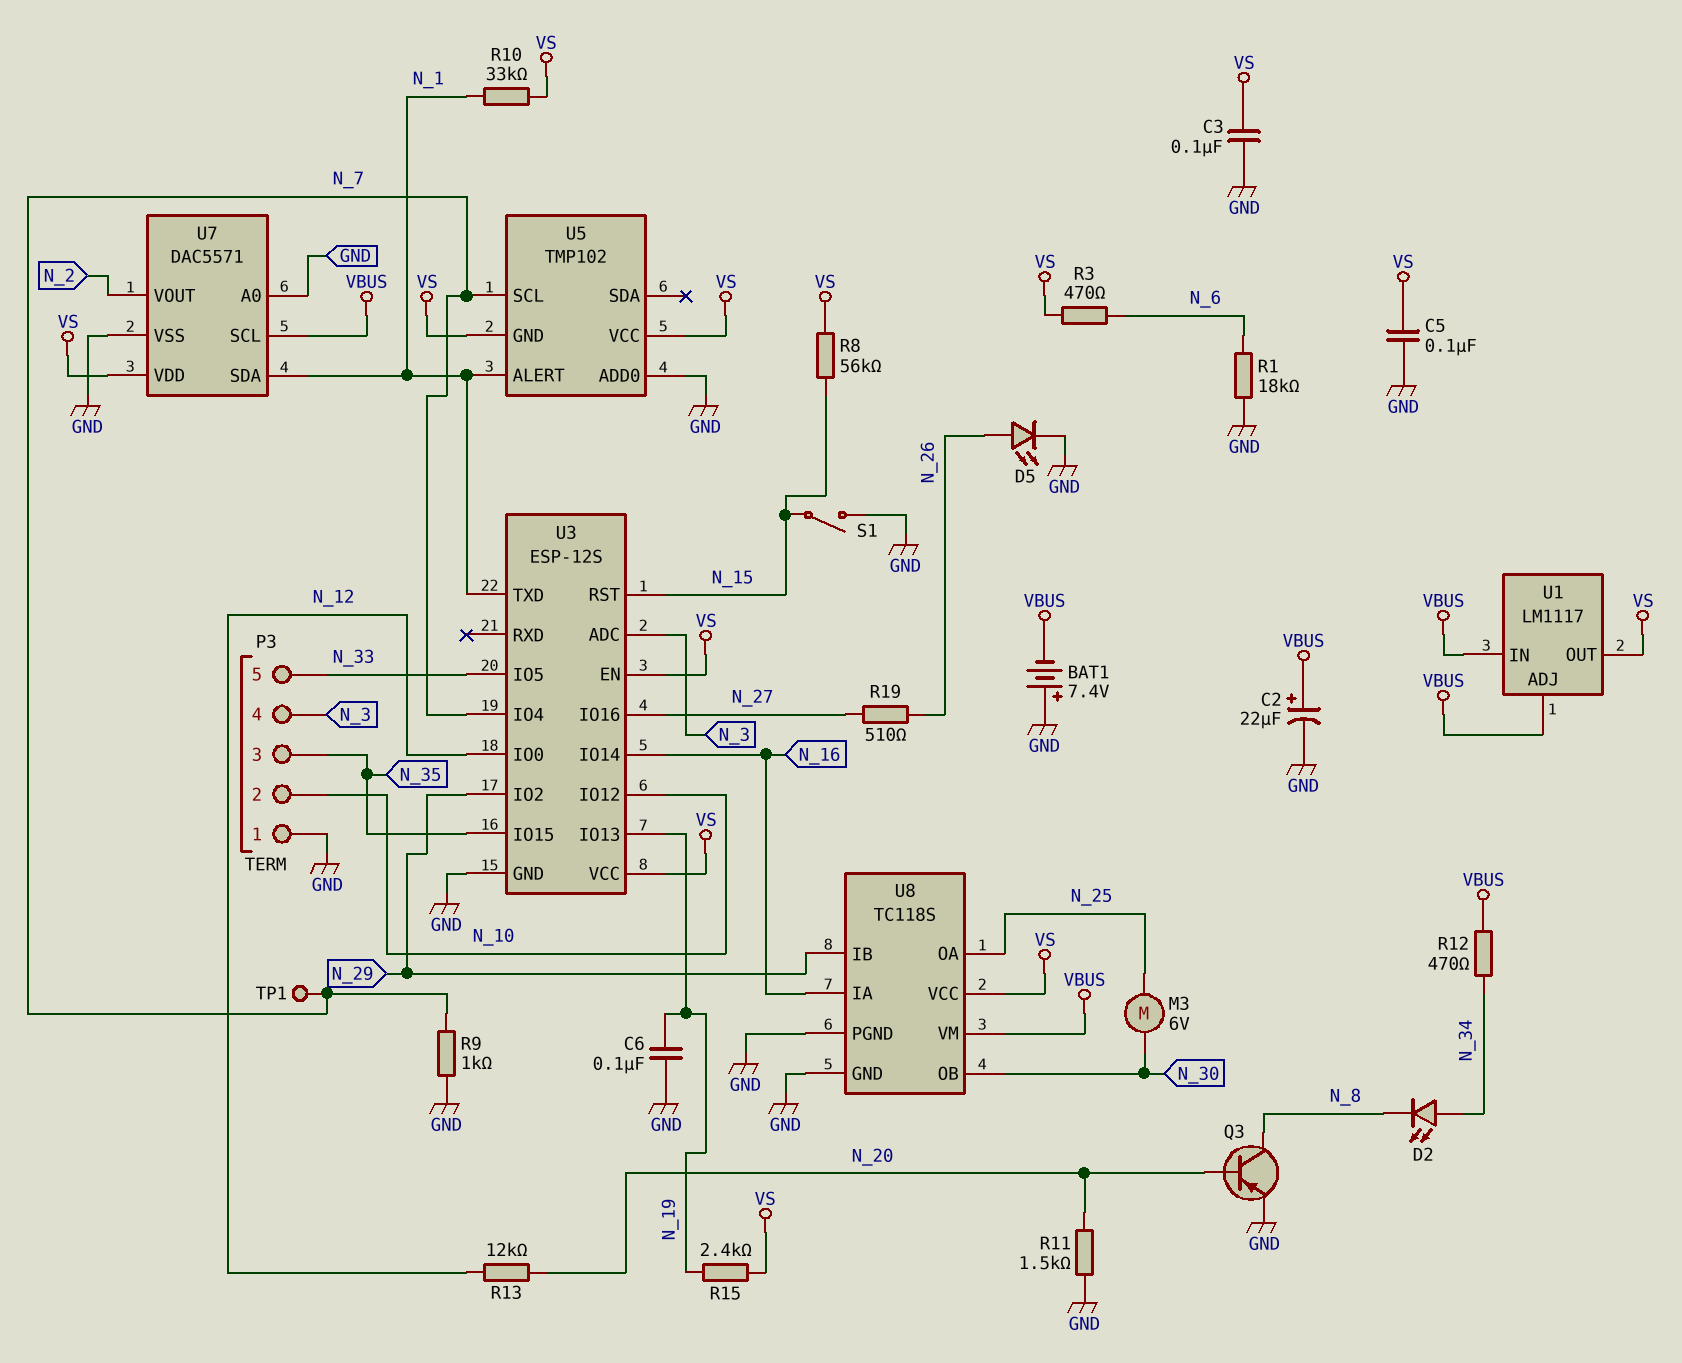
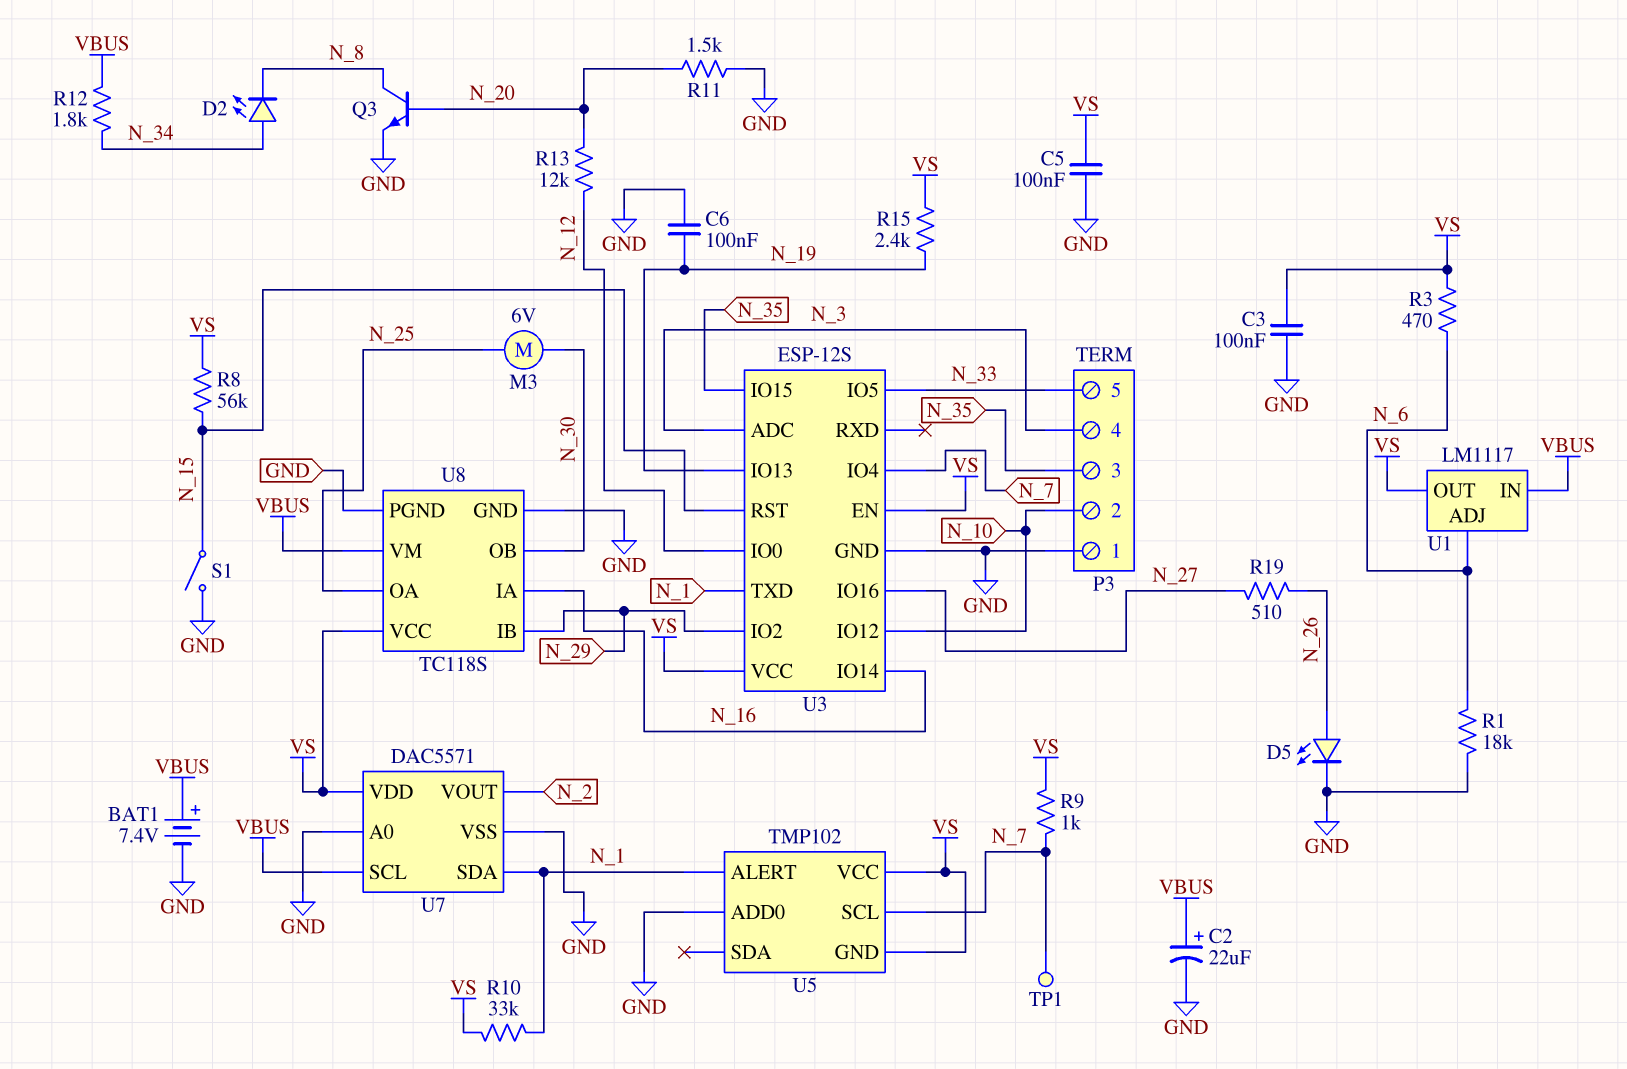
BAT1: 7.4V (plus GND, minus VBUS) -> 7.4V (plus VBUS, minus GND)
Q3: PNP (B N_20, C N_8, E GND) -> NPN (B N_20, C N_8, E GND)
R9: 1k (GND, N_7) -> 1k (N_7, VS)
R12: 470 (N_34, VBUS) -> 1.8k (N_34, VBUS)
U1 pin ADJ: VBUS -> N_6

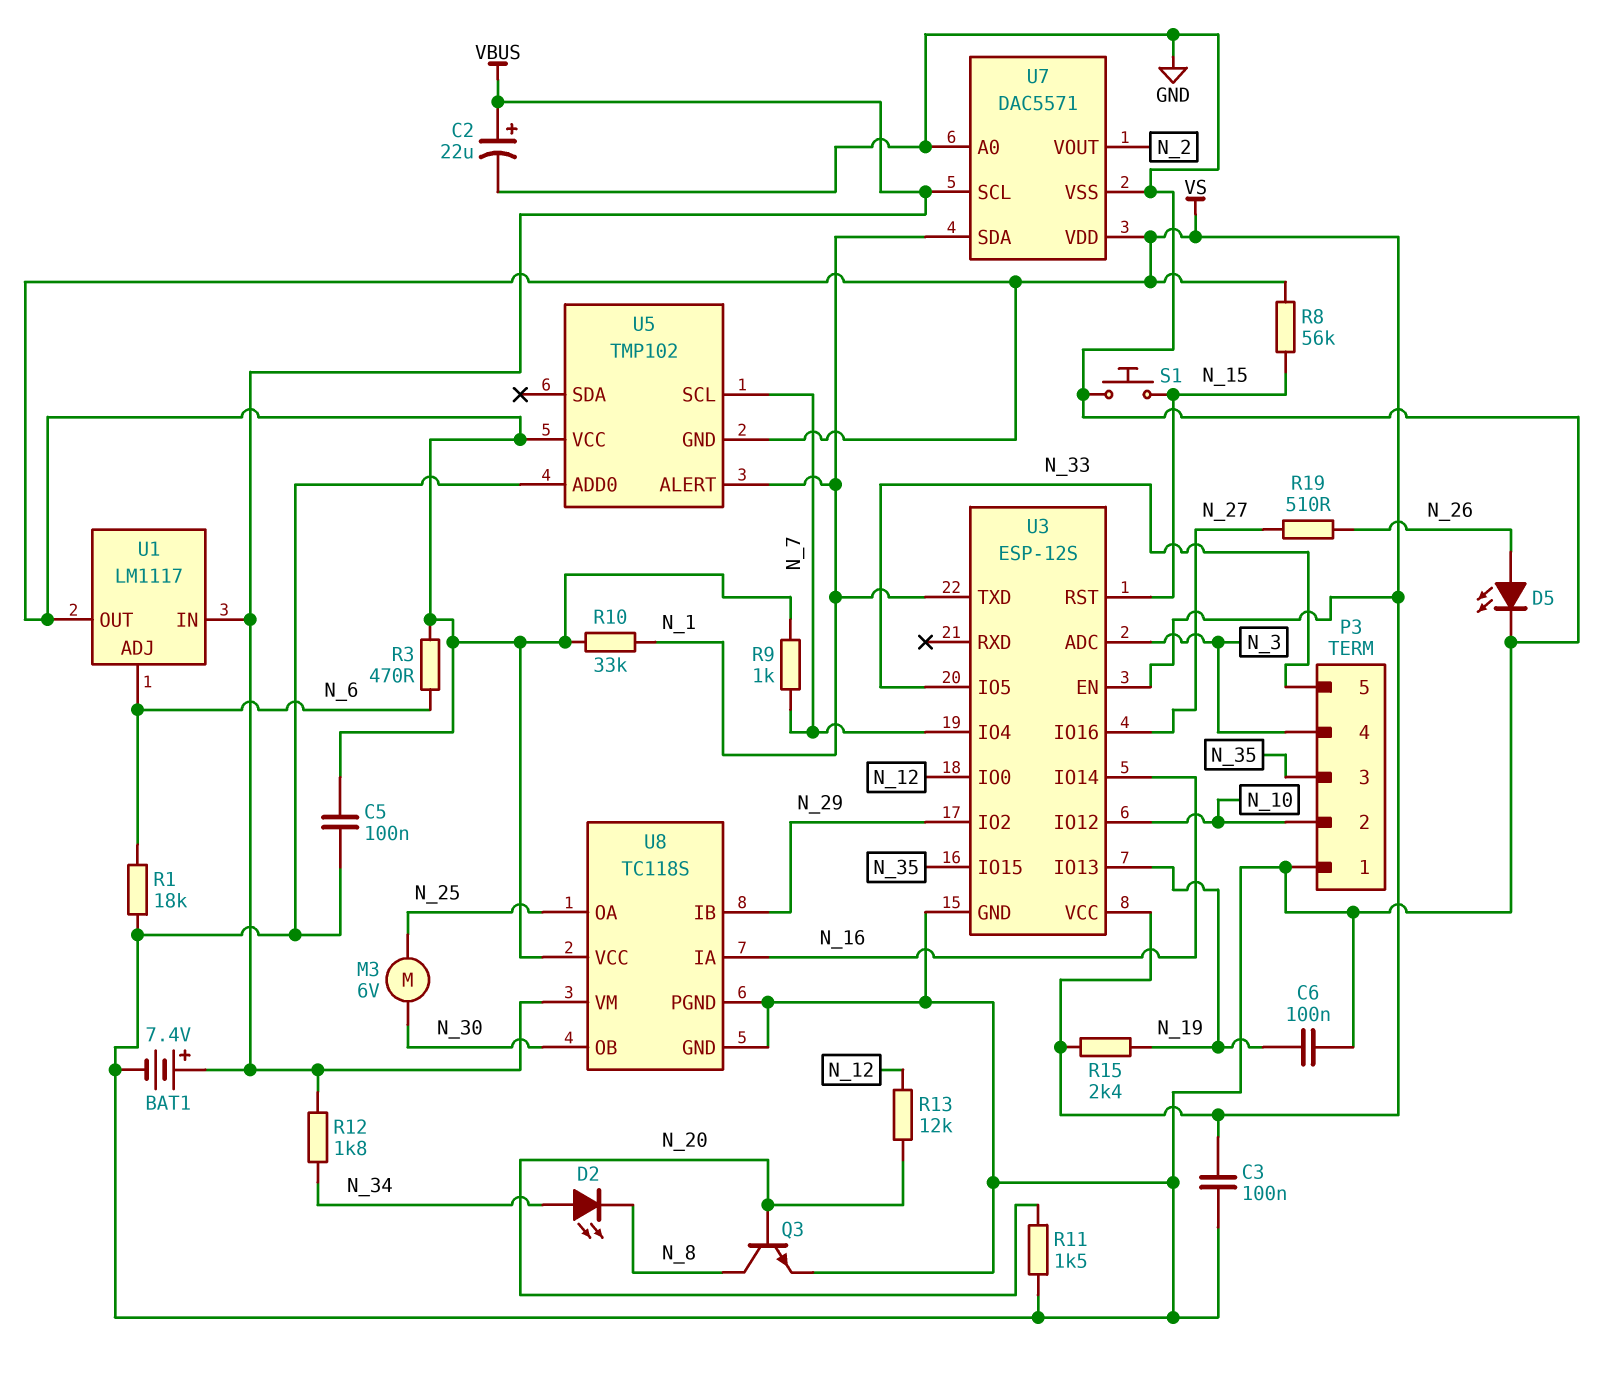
S1: switch (GND, N_15) -> button (GND, N_15)
TP1: test point (N_7) -> none

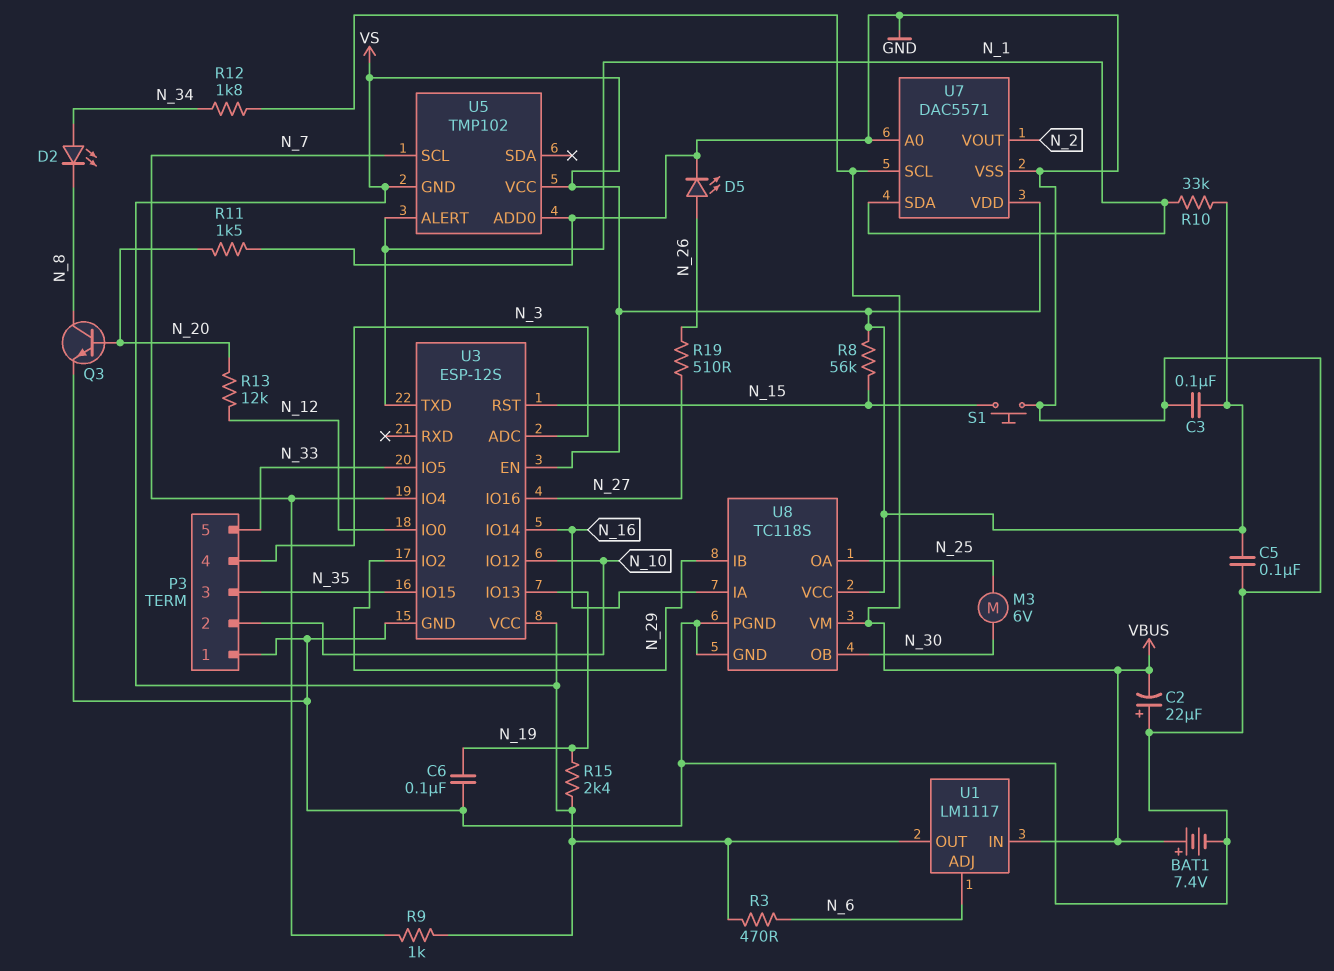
C2: 22uF (plus VBUS, minus GND) -> 22uF (plus GND, minus VBUS)
R1: 18k (GND, N_6) -> none

